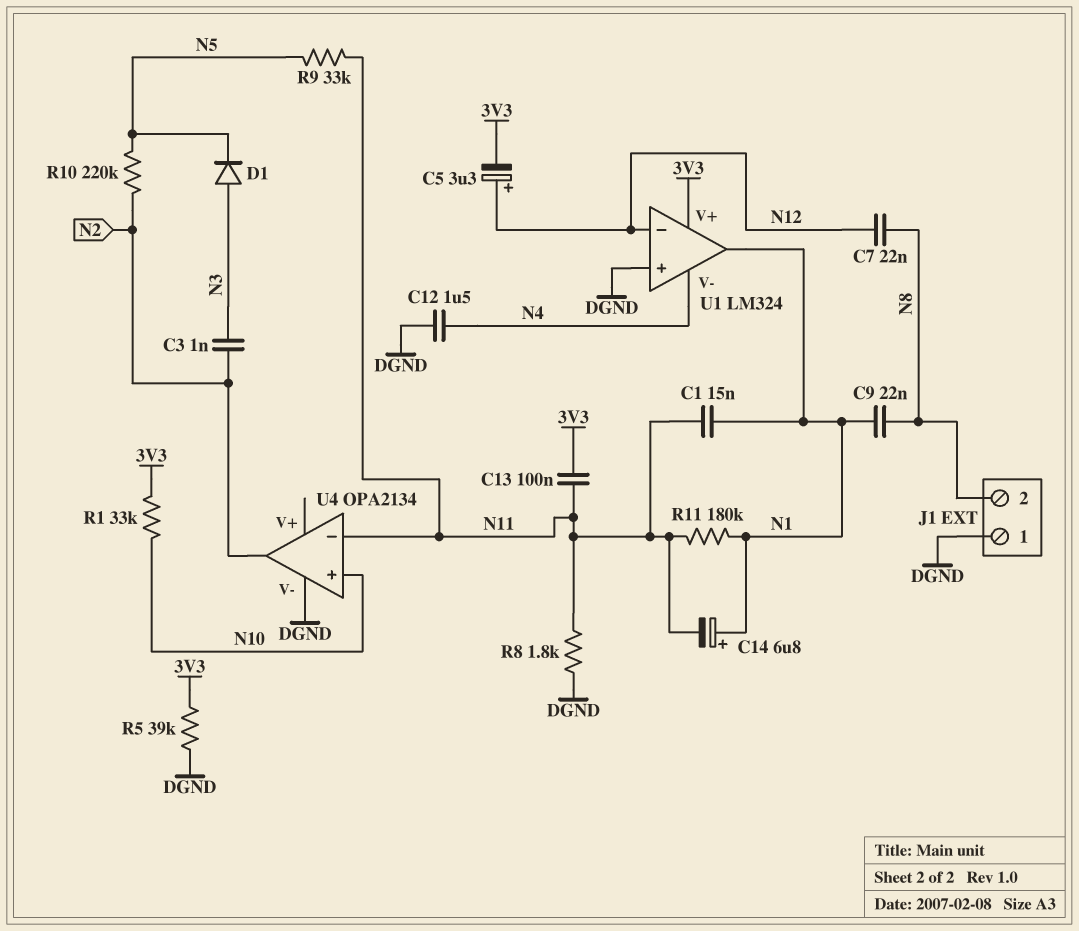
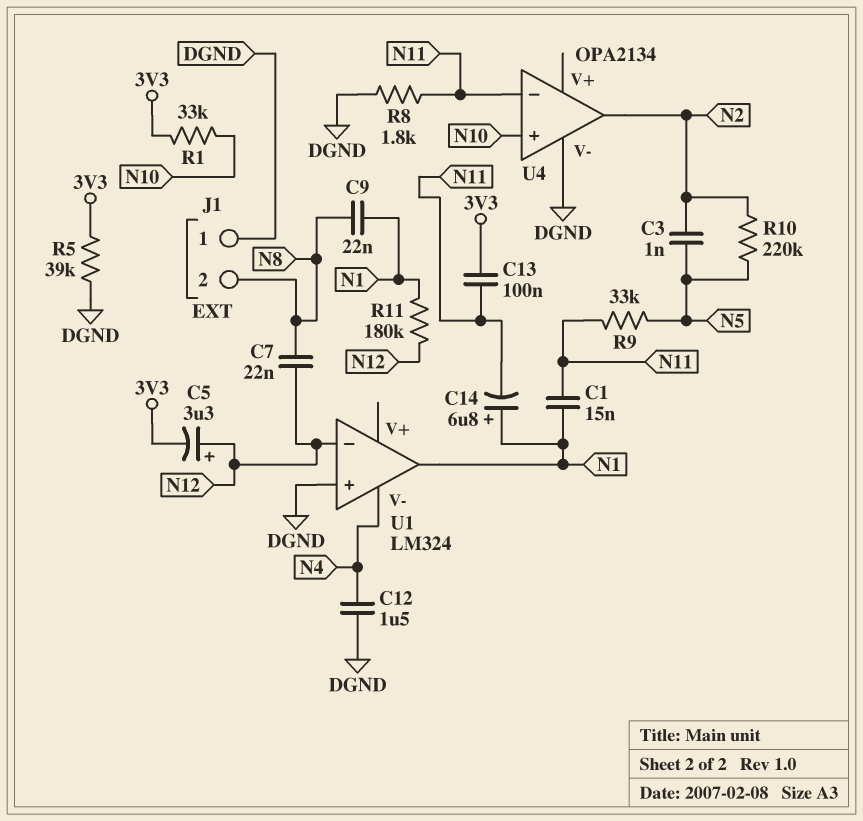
C3: 1nF (N2, N3) -> 1nF (N2, N5)
D1: diode (A N3, K N5) -> none
R11: 180k (N1, N11) -> 180k (N1, N12)
U1 pin V+: 3V3 -> none

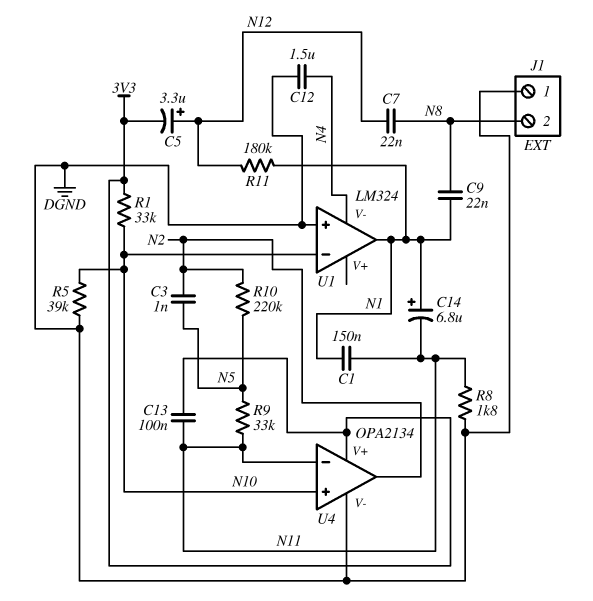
C1: 15nF (N1, N11) -> 150nF (N1, N11)
R5: 39k (3V3, DGND) -> 39k (DGND, N10)
U1 pin in-: N12 -> N10
U4 pin V+: none -> 3V3

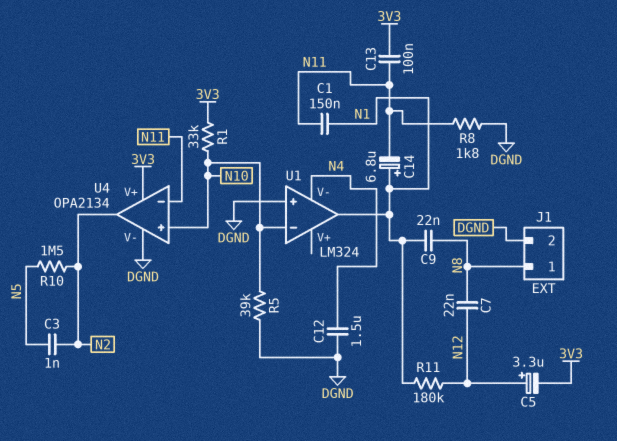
J1 pin 1: DGND -> N8
J1 pin 2: N8 -> DGND
R9: 33k (N5, N11) -> none
R10: 220k (N2, N5) -> 1.5M (N2, N5)

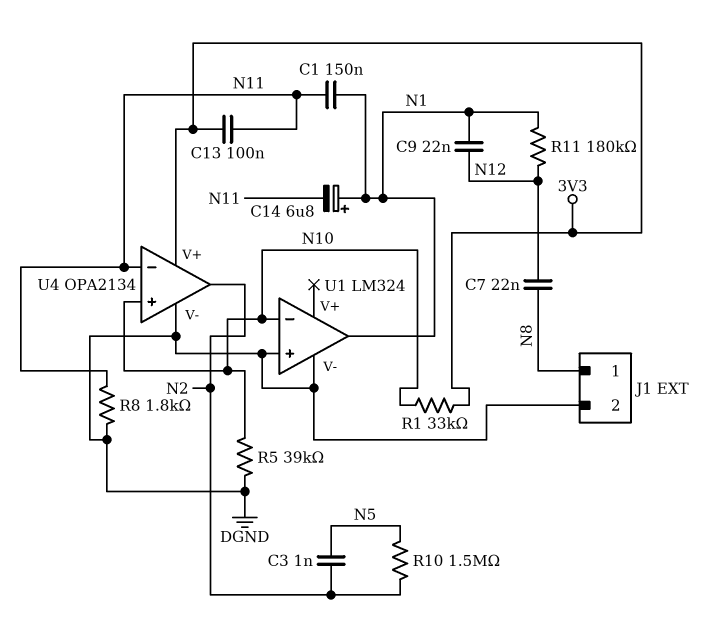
C5: 3.3uF (plus N12, minus 3V3) -> none
C9: 22nF (N1, N8) -> 22nF (N1, N12)
C12: 1.5uF (DGND, N4) -> none
U1 pin V-: N4 -> DGND

